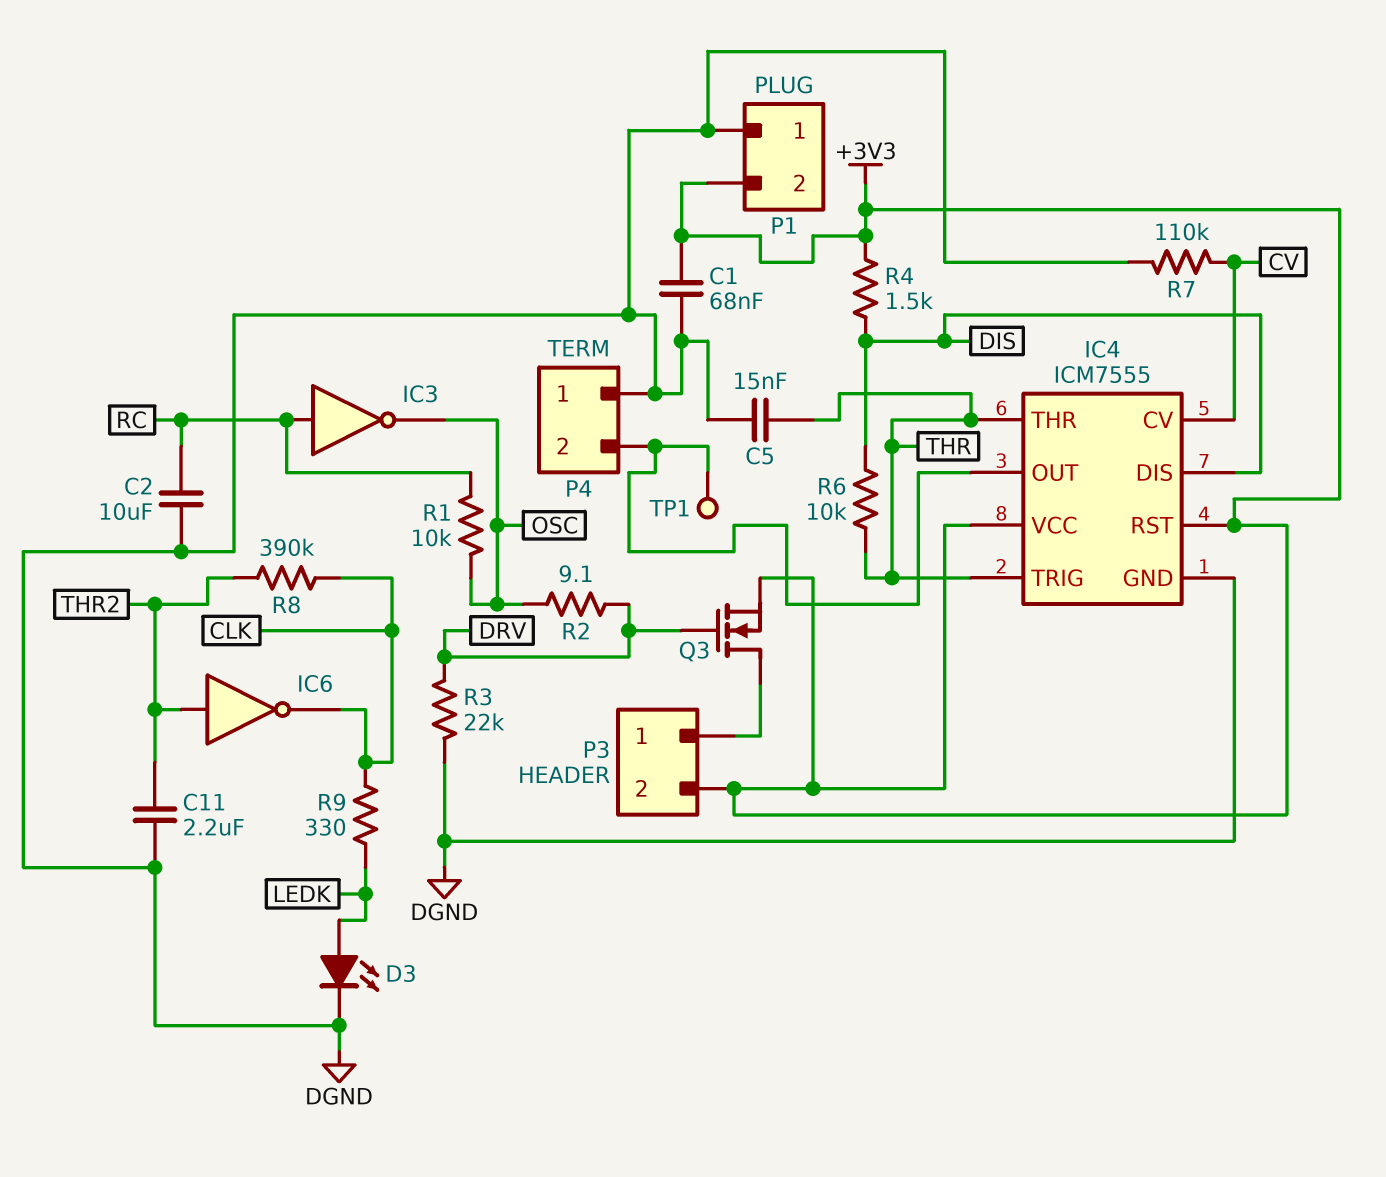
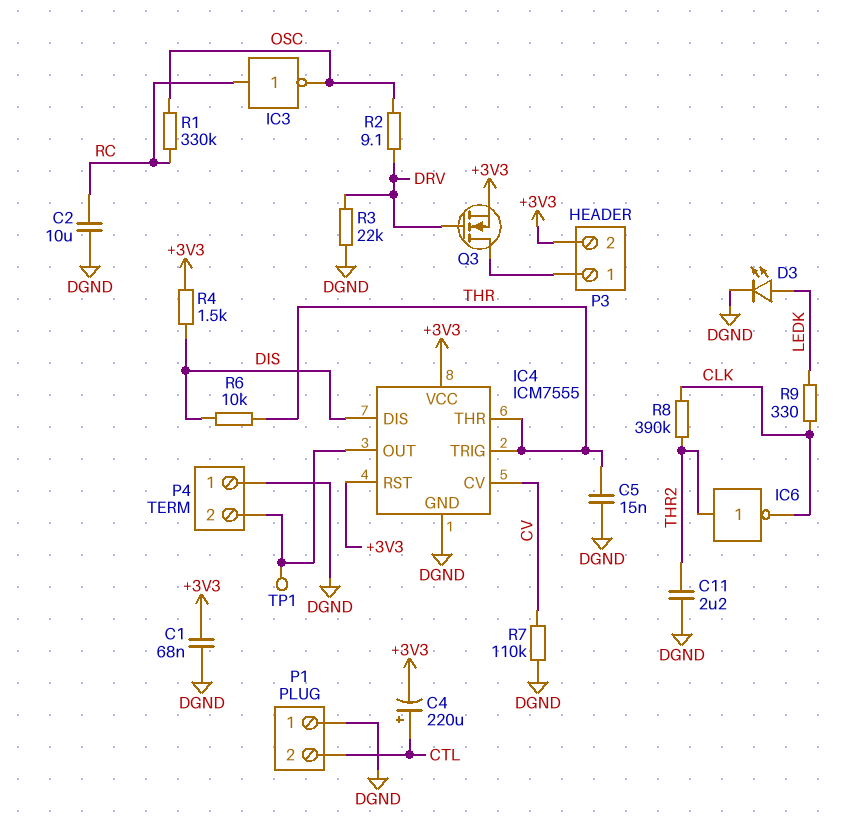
C4: none -> 220uF (plus CTL, minus +3V3)
P1 pin 2: +3V3 -> CTL
R1: 10k (OSC, RC) -> 330k (OSC, RC)

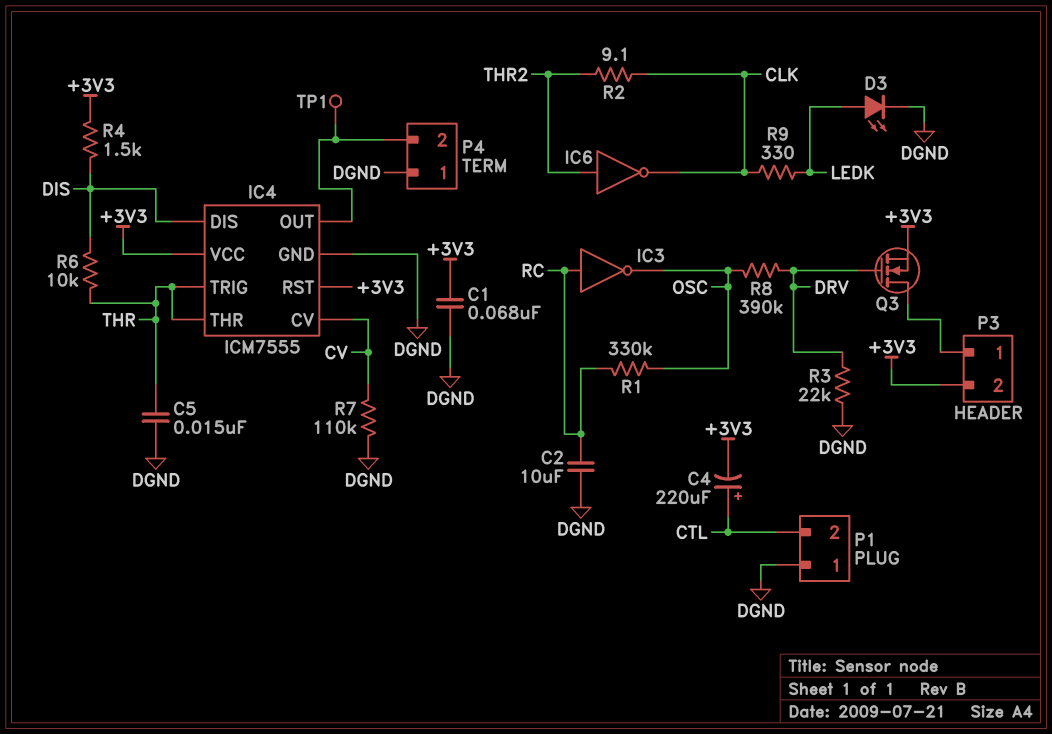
C11: 2.2uF (DGND, THR2) -> none
R2: 9.1 (DRV, OSC) -> 9.1 (CLK, THR2)
R8: 390k (CLK, THR2) -> 390k (DRV, OSC)

